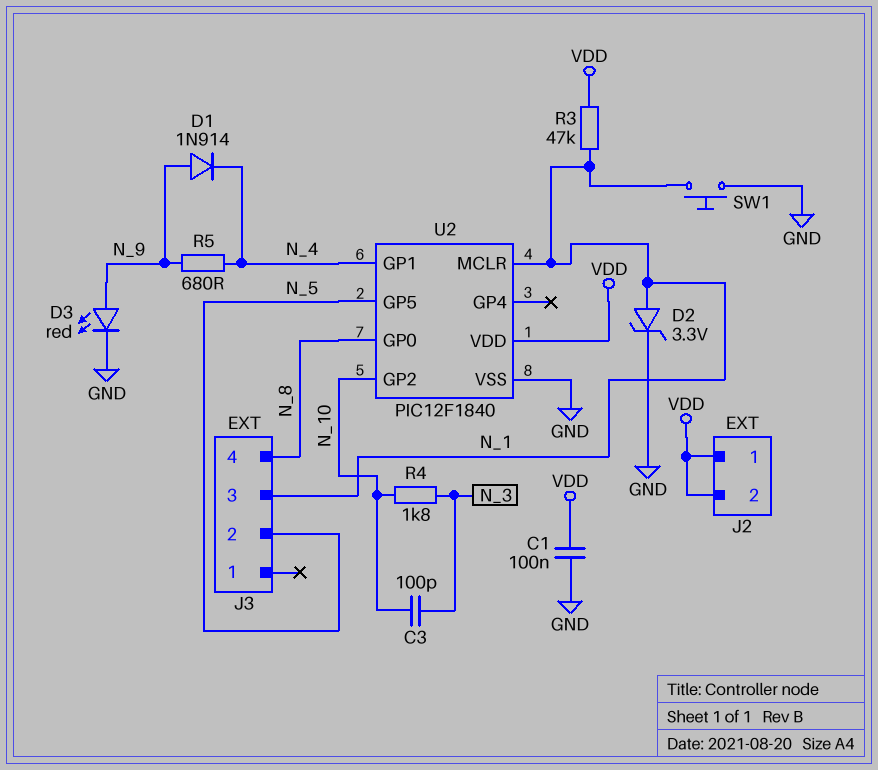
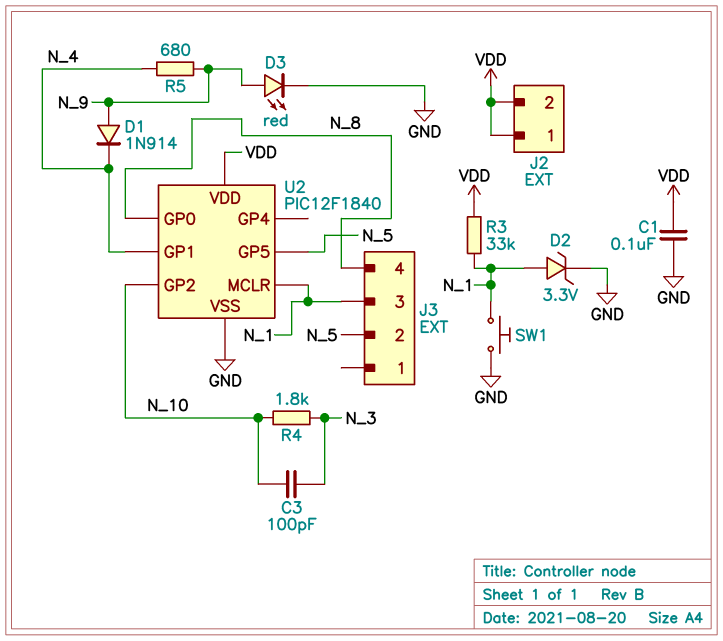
R3: 47k (N_1, VDD) -> 33k (N_1, VDD)

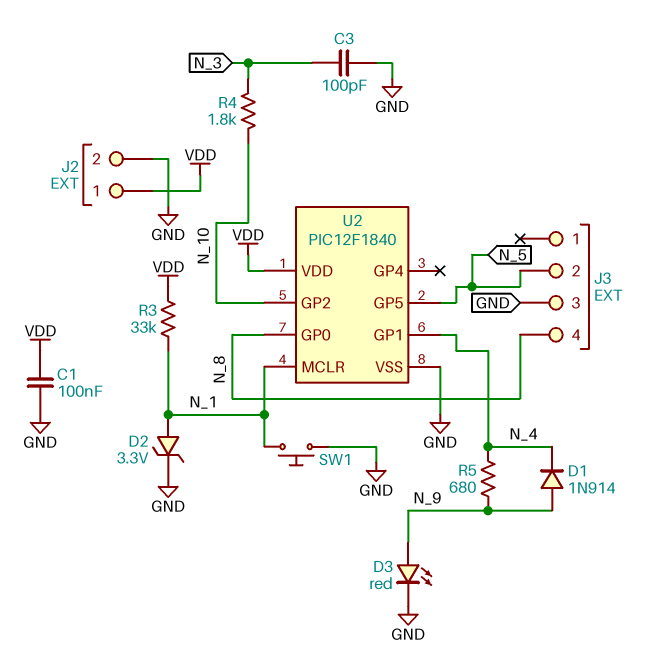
C3: 100pF (N_3, N_10) -> 100pF (GND, N_3)
J2 pin 2: VDD -> GND
J3 pin 3: N_1 -> GND

